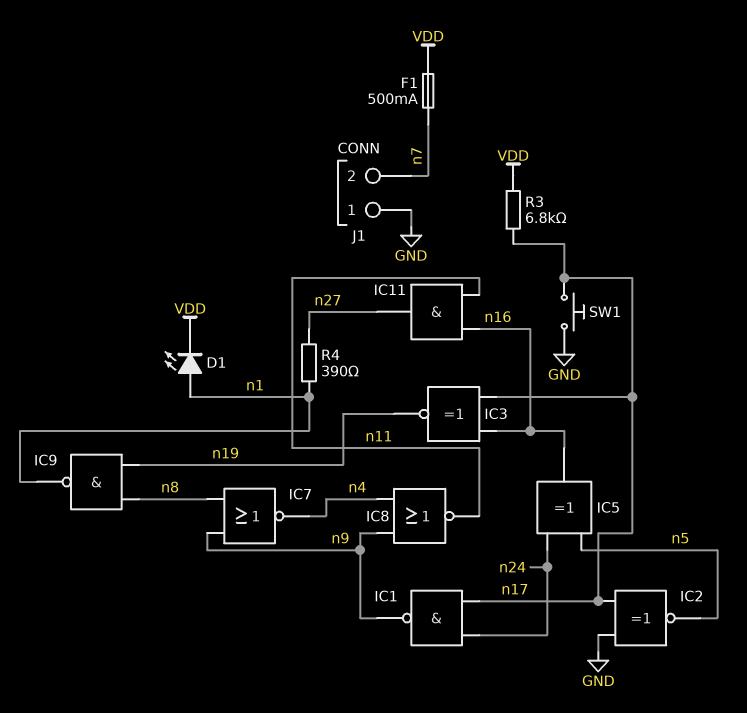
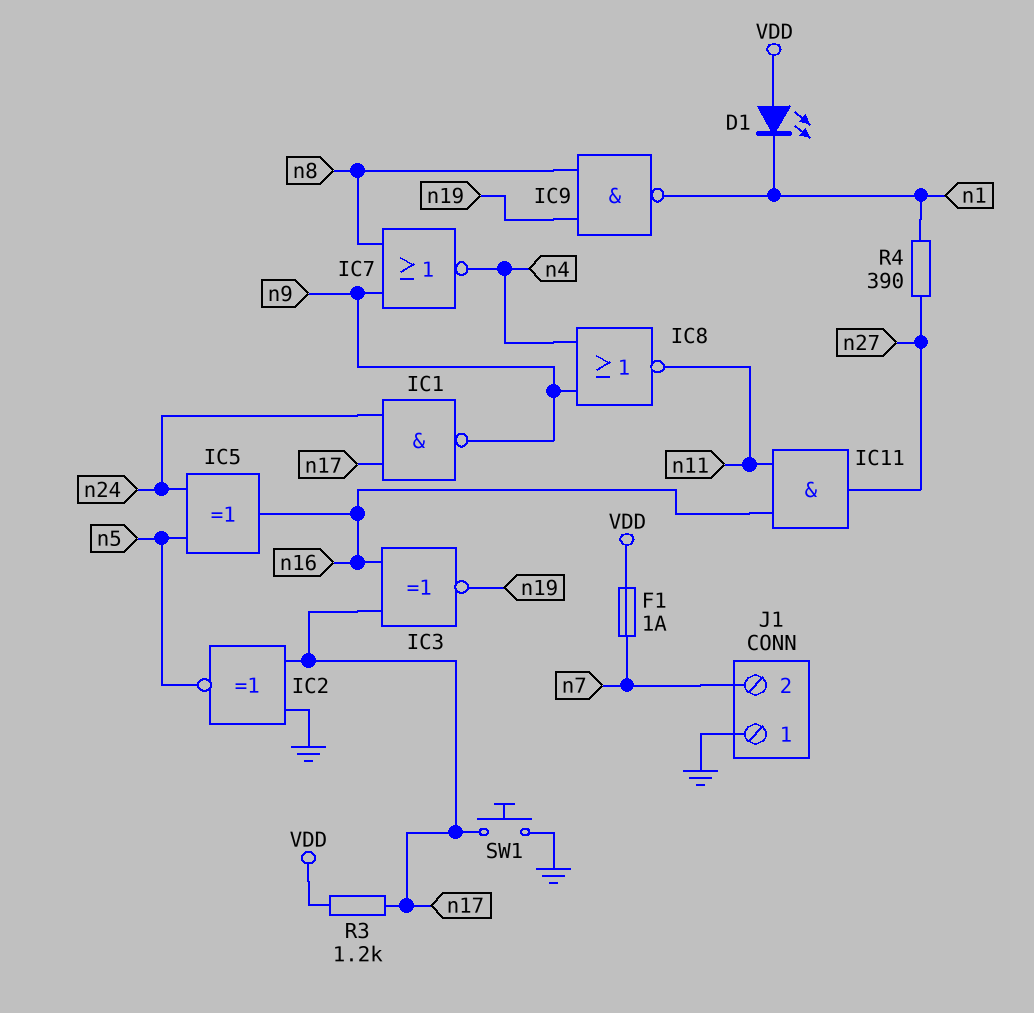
D1: LED (A n1, K VDD) -> LED (A VDD, K n1)
F1: 500mA (VDD, n7) -> 1A (VDD, n7)
R3: 6.8k (VDD, n17) -> 1.2k (VDD, n17)

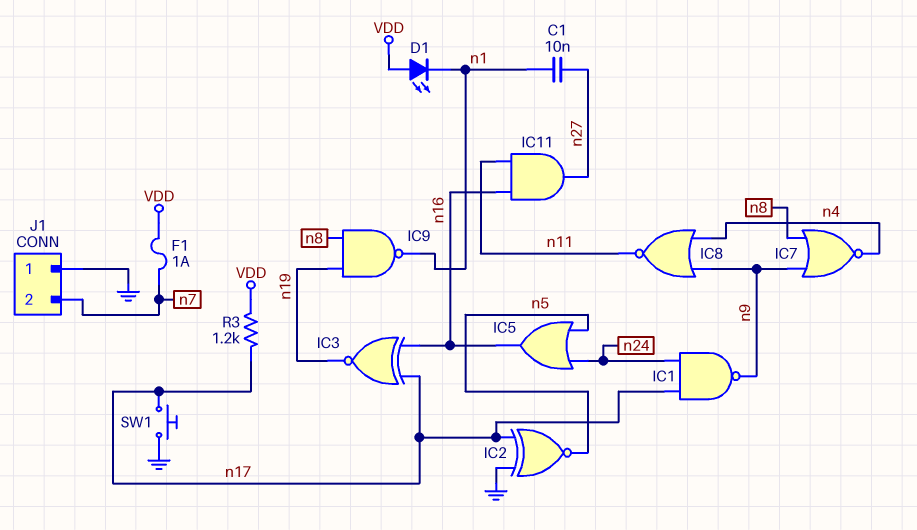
C1: none -> 10nF (n1, n27)
IC5: XOR (in n5, in n24, out n16) -> OR (in n5, in n24, out n16)
R4: 390 (n1, n27) -> none

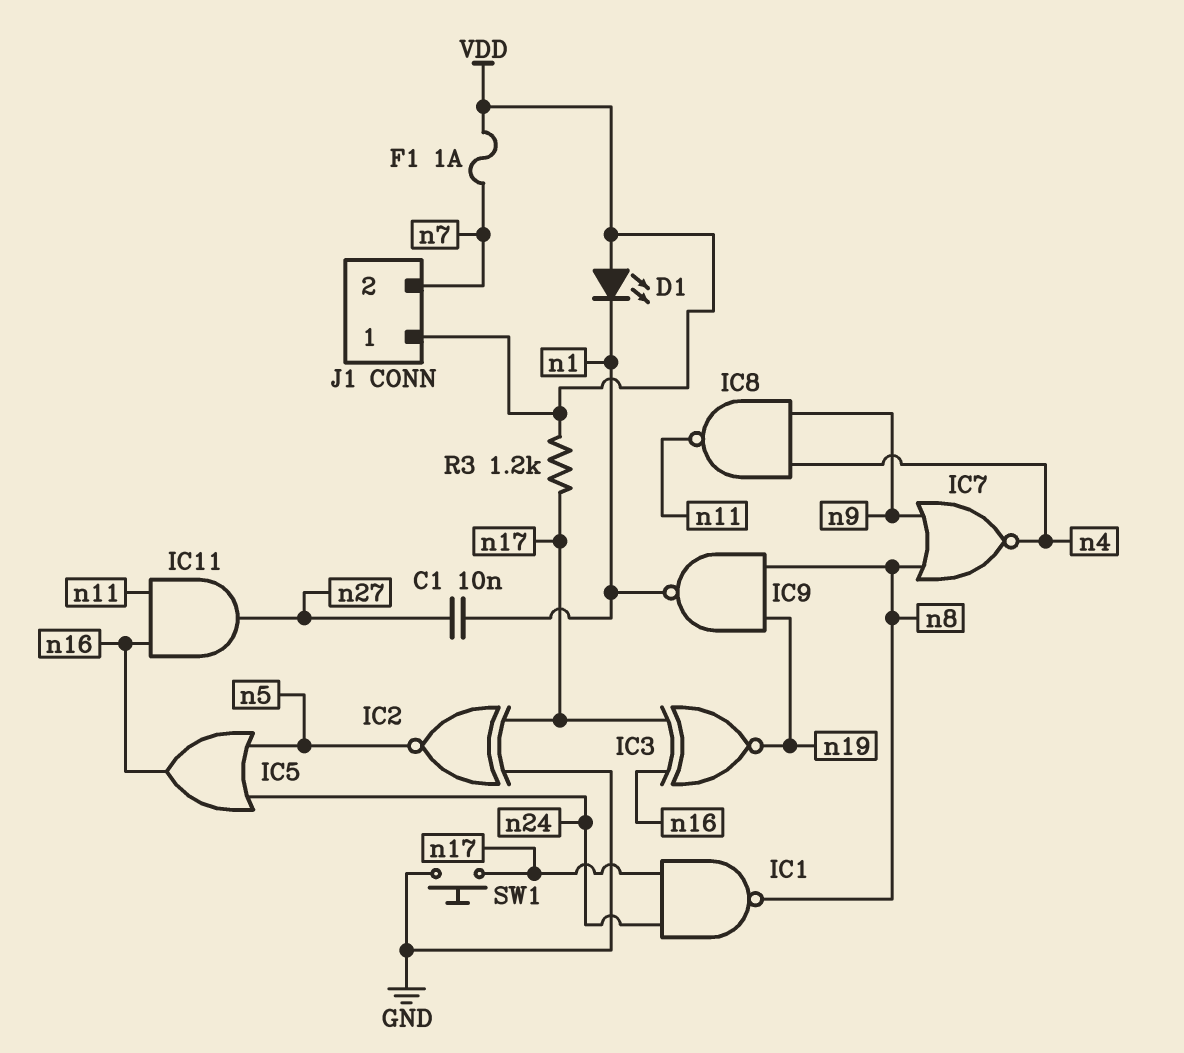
IC1: NAND (in n17, in n24, out n9) -> NAND (in n17, in n24, out n8)
IC8: NOR (in n4, in n9, out n11) -> NAND (in n4, in n9, out n11)
J1 pin 1: GND -> VDD

